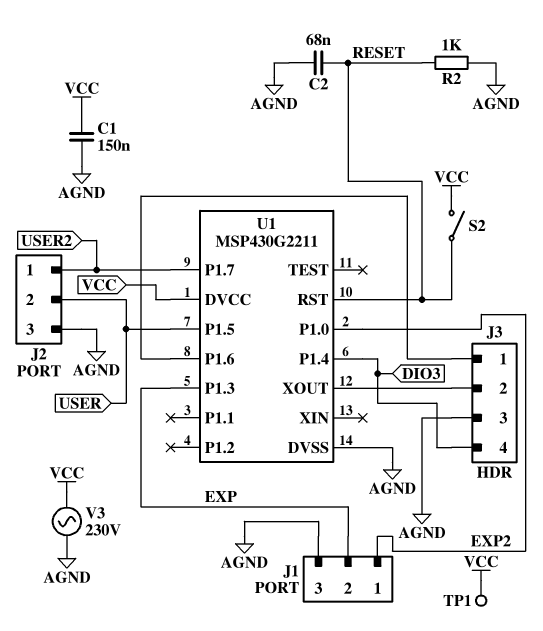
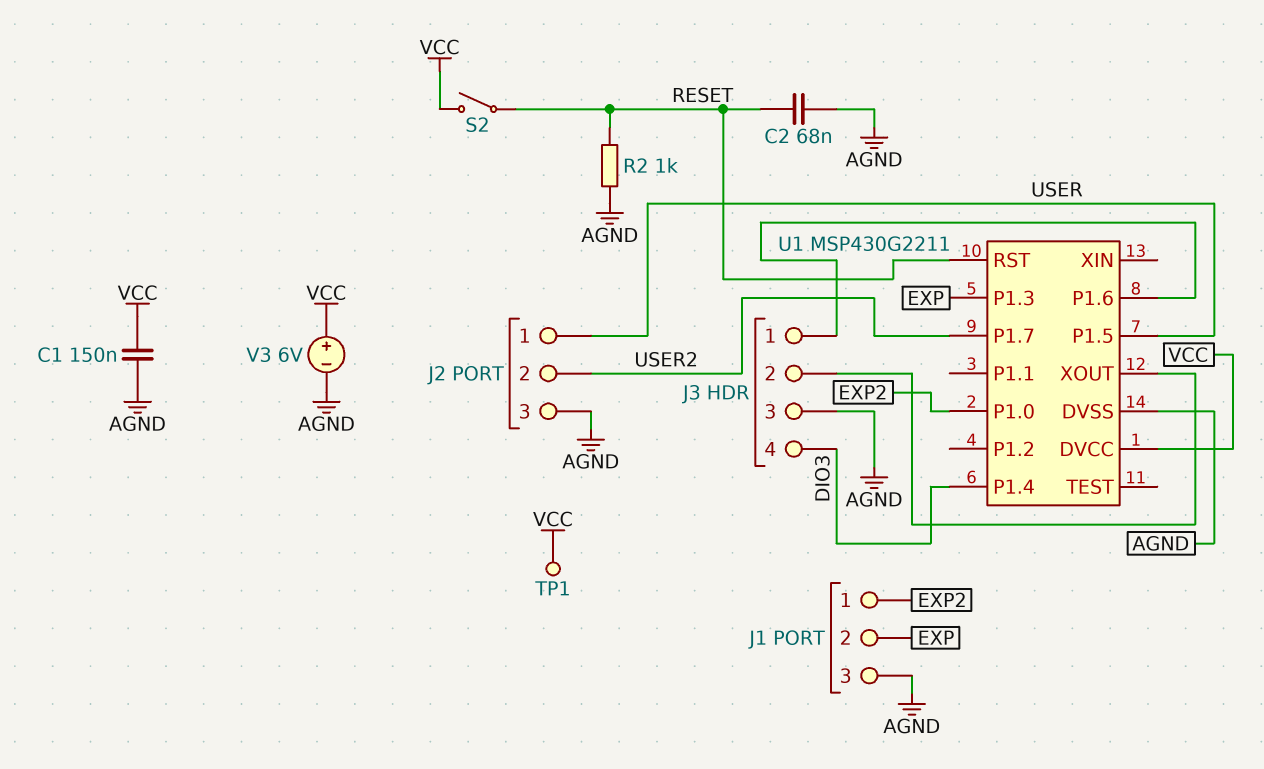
J2 pin 1: USER2 -> USER
J2 pin 2: USER -> USER2
V3: AC 230V (AGND, VCC) -> 6V (plus VCC, minus AGND)

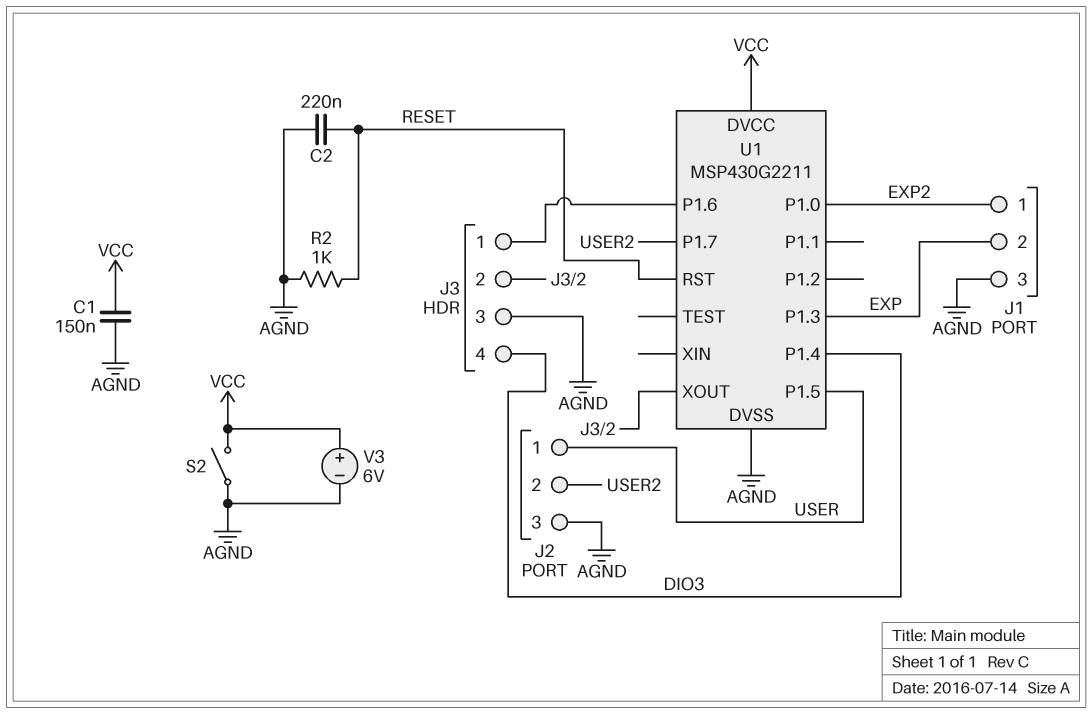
C2: 68nF (AGND, RESET) -> 220nF (AGND, RESET)
S2: switch (RESET, VCC) -> switch (AGND, VCC)
TP1: test point (VCC) -> none

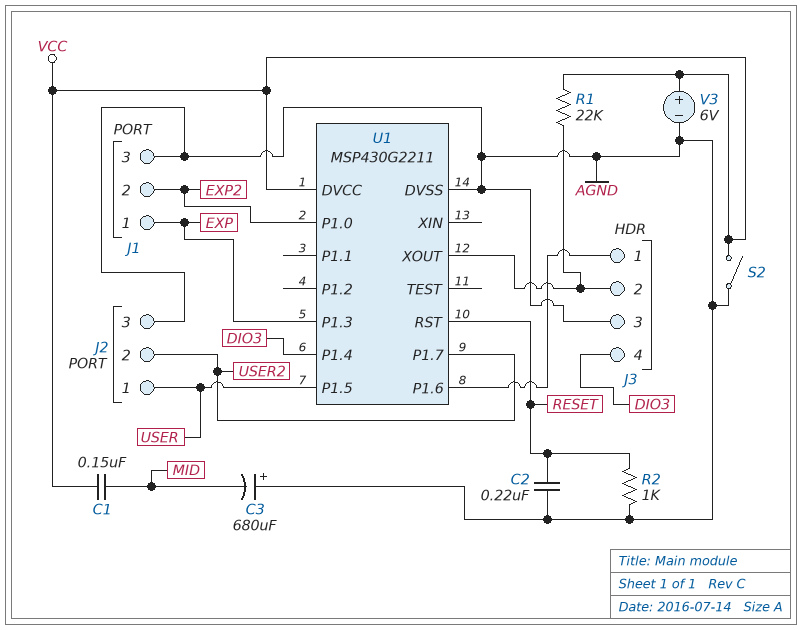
C1: 150nF (AGND, VCC) -> 150nF (MID, VCC)
C3: none -> 680uF (plus AGND, minus MID)
J1 pin 1: EXP2 -> EXP
J1 pin 2: EXP -> EXP2
R1: none -> 22k (J3/2, VCC)

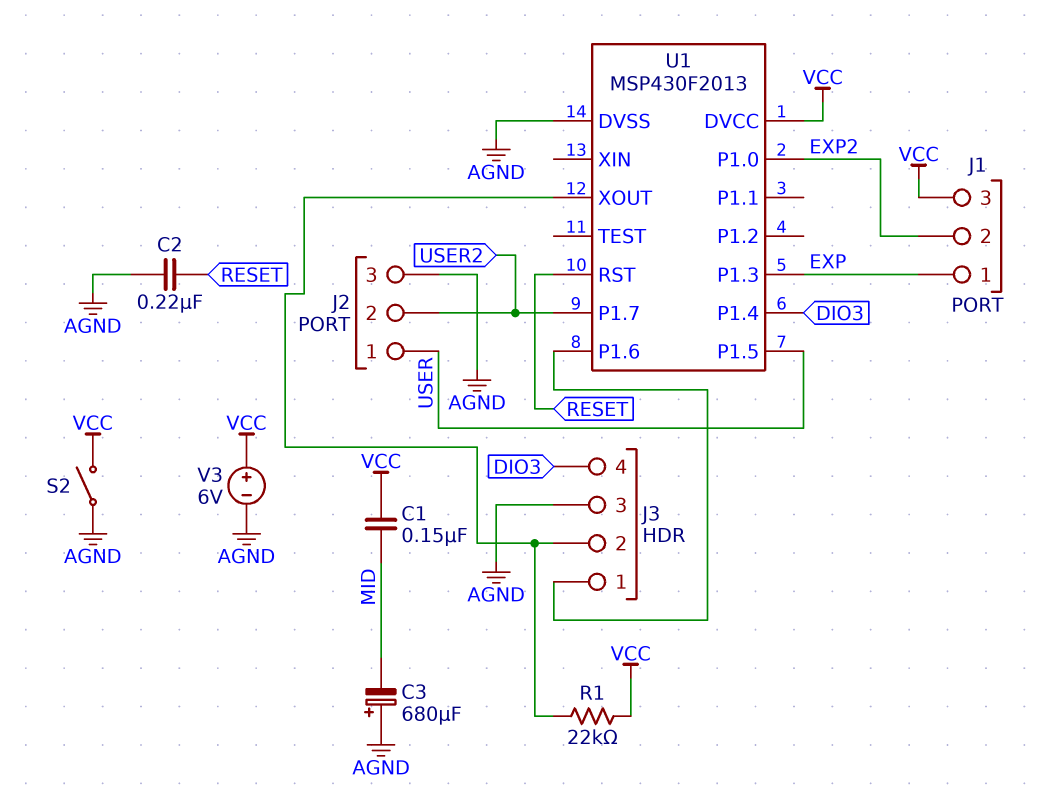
J1 pin 3: AGND -> VCC
R2: 1k (AGND, RESET) -> none
U1: MSP430G2211 -> MSP430F2013

